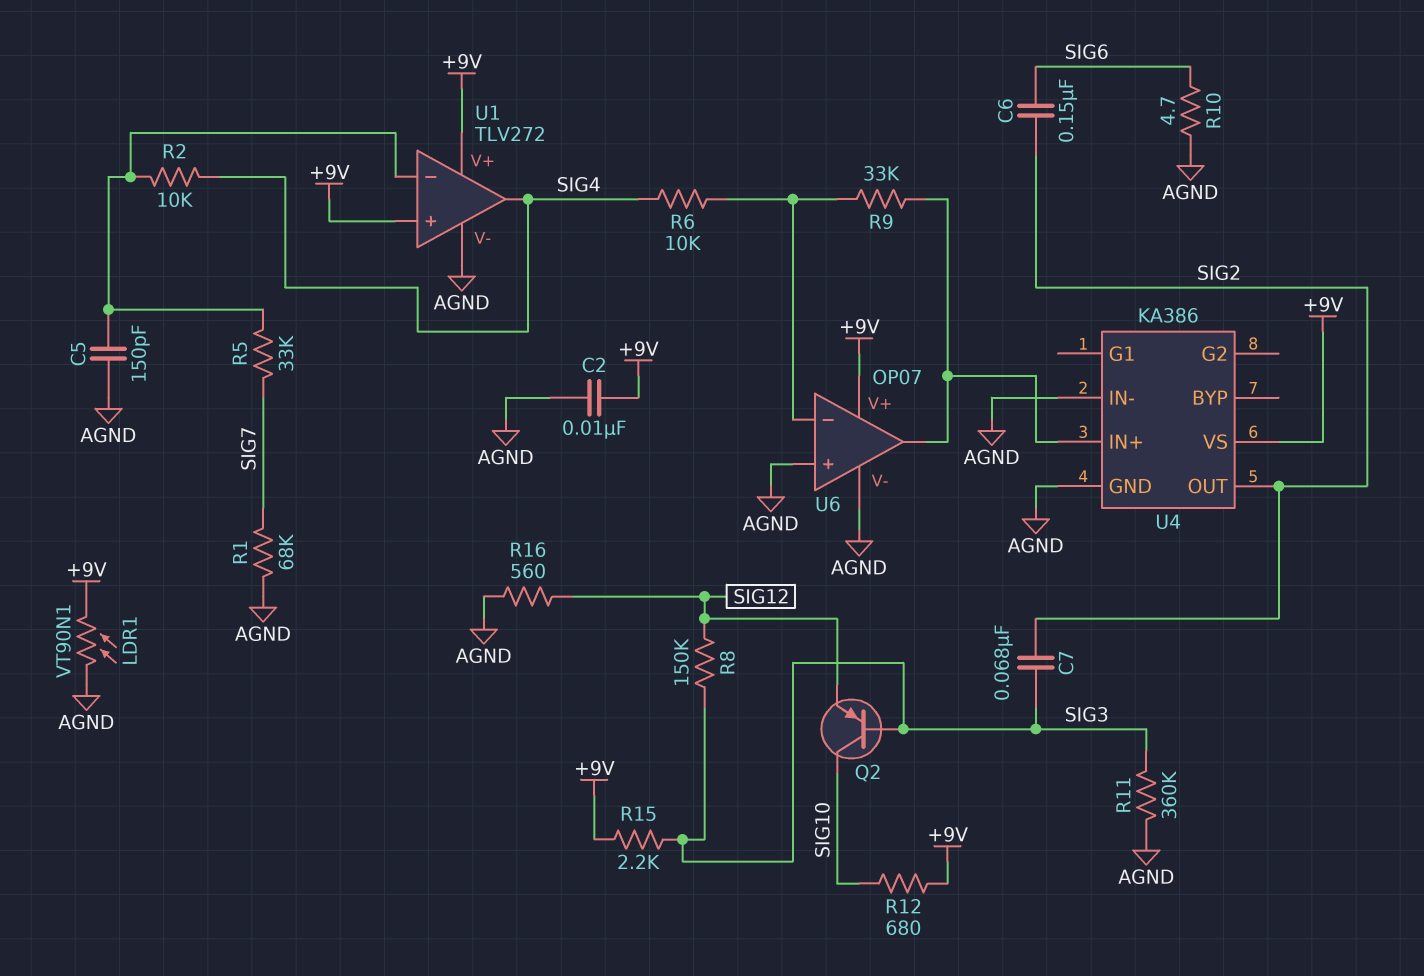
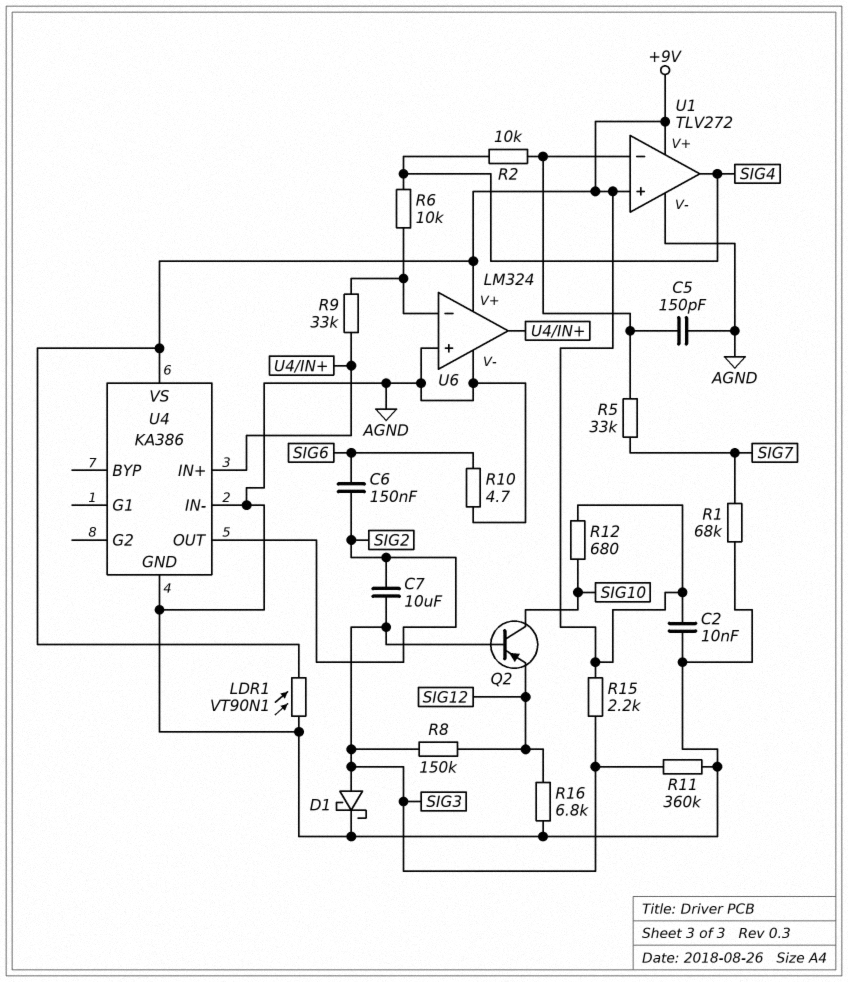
C7: 68nF (SIG2, SIG3) -> 10uF (SIG2, SIG3)
D1: none -> schottky (A SIG3, K AGND)
R16: 560 (AGND, SIG12) -> 6.8k (AGND, SIG12)
U6: OP07 -> LM324

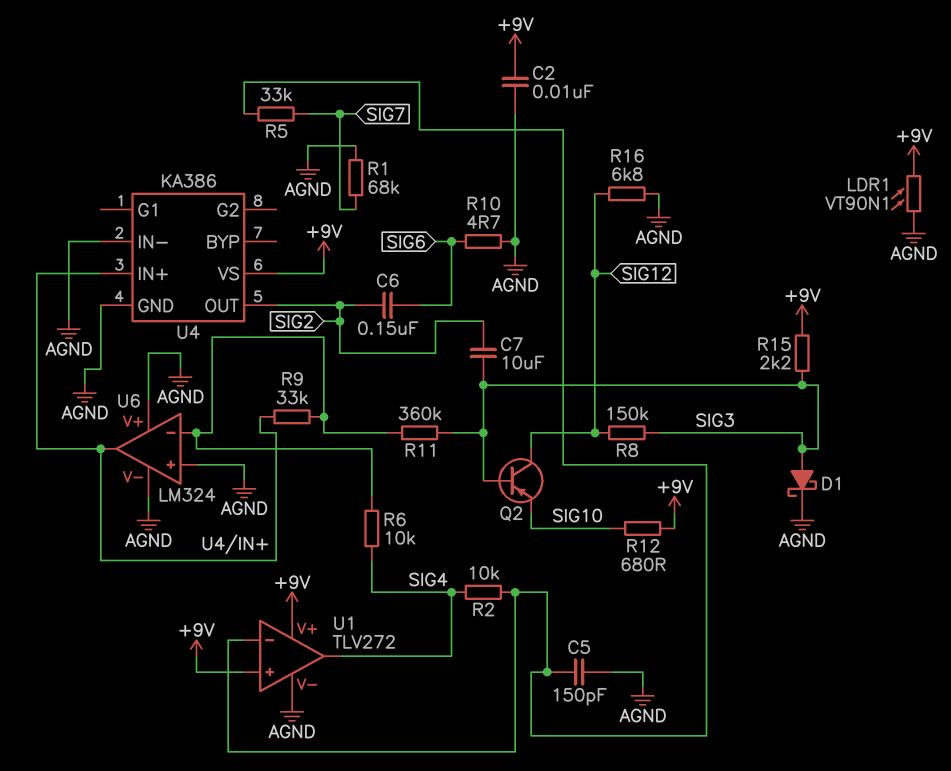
Q2: PNP (B SIG3, C SIG10, E SIG12) -> PNP (B SIG3, C SIG12, E SIG10)
R11: 360k (AGND, SIG3) -> 360k (SIG3, U6/in-)
U6 pin V+: +9V -> AGND

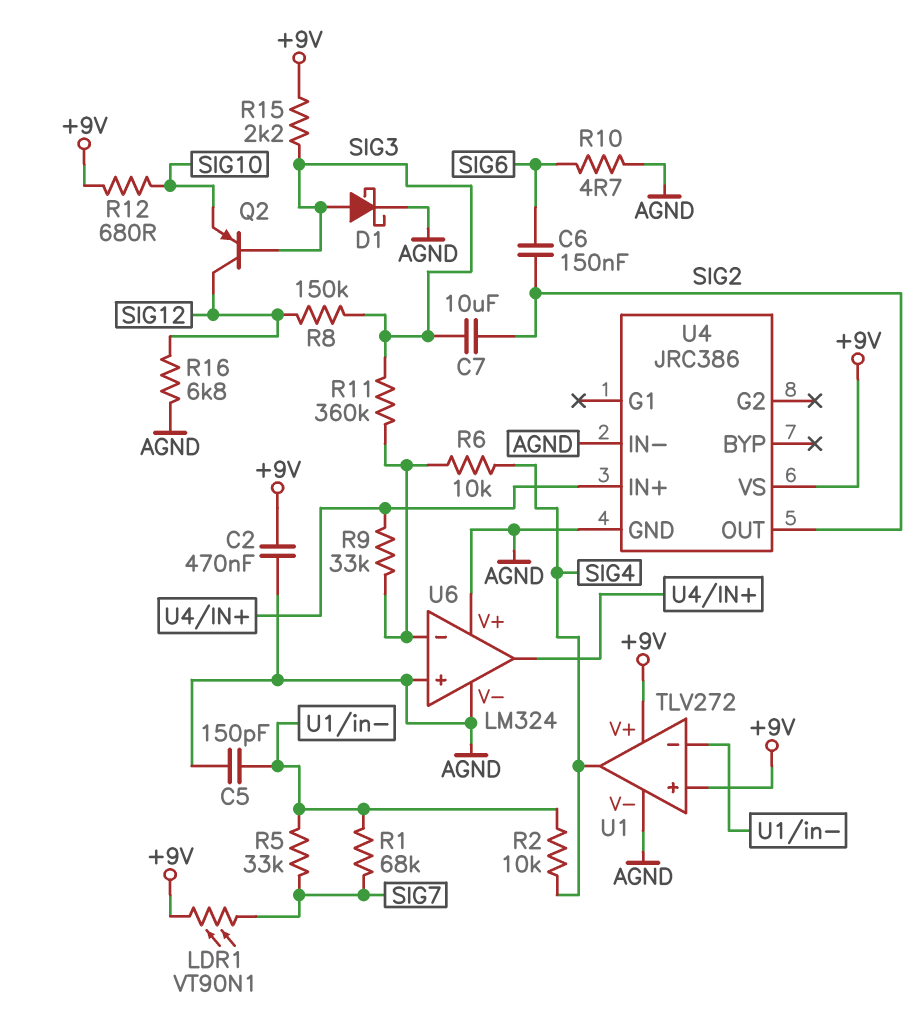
C2: 10nF (+9V, AGND) -> 470nF (+9V, AGND)
LDR1: VT90N1 (+9V, AGND) -> VT90N1 (+9V, SIG7)
R1: 68k (AGND, SIG7) -> 68k (SIG7, U1/in-)
U4: KA386 -> JRC386

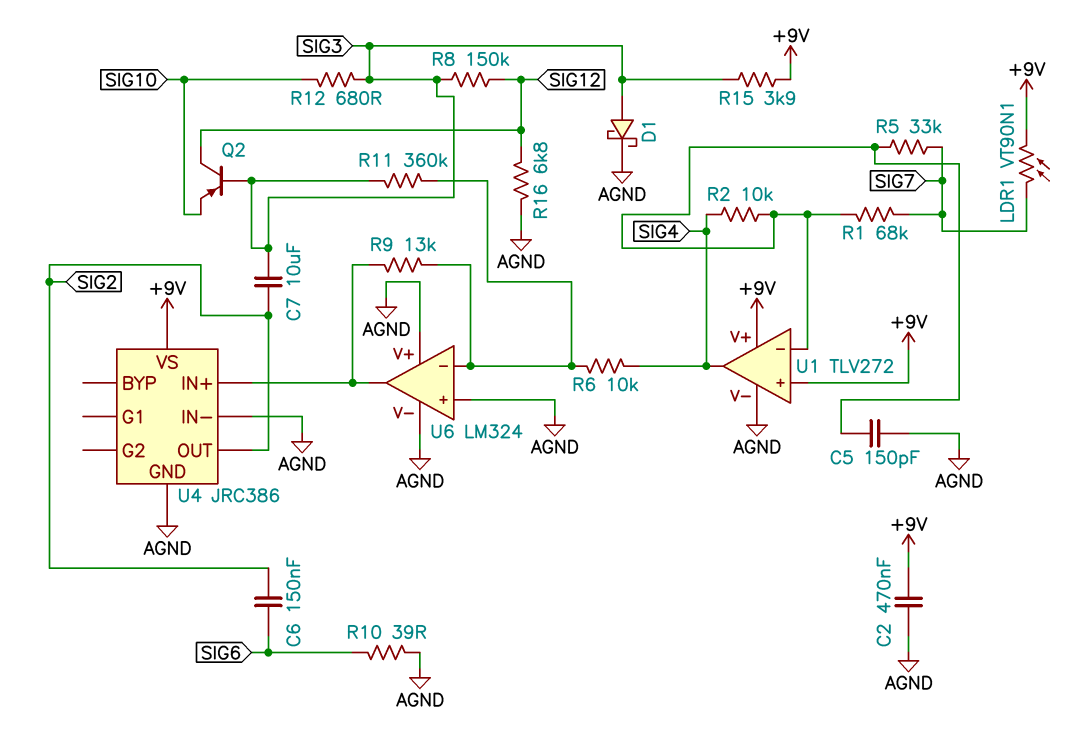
R9: 33k (U4/IN+, U6/in-) -> 13k (U4/IN+, U6/in-)
R10: 4.7 (AGND, SIG6) -> 39 (AGND, SIG6)
R12: 680 (+9V, SIG10) -> 680 (SIG3, SIG10)
R15: 2.2k (+9V, SIG3) -> 3.9k (+9V, SIG3)

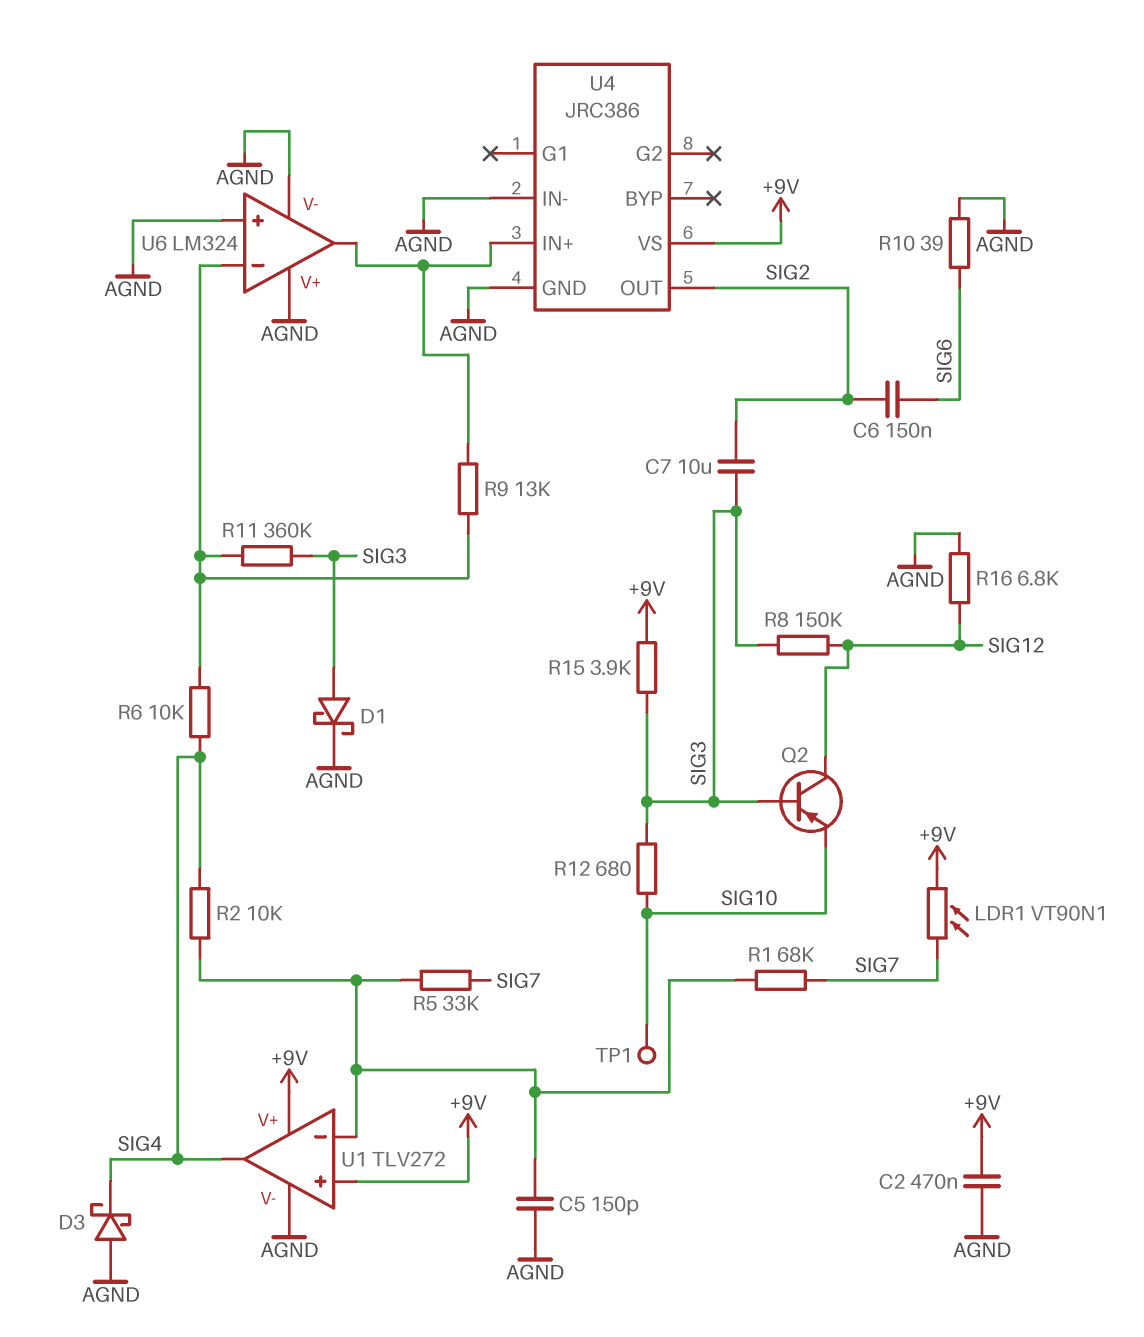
D3: none -> schottky (A AGND, K SIG4)
TP1: none -> test point (SIG10)

